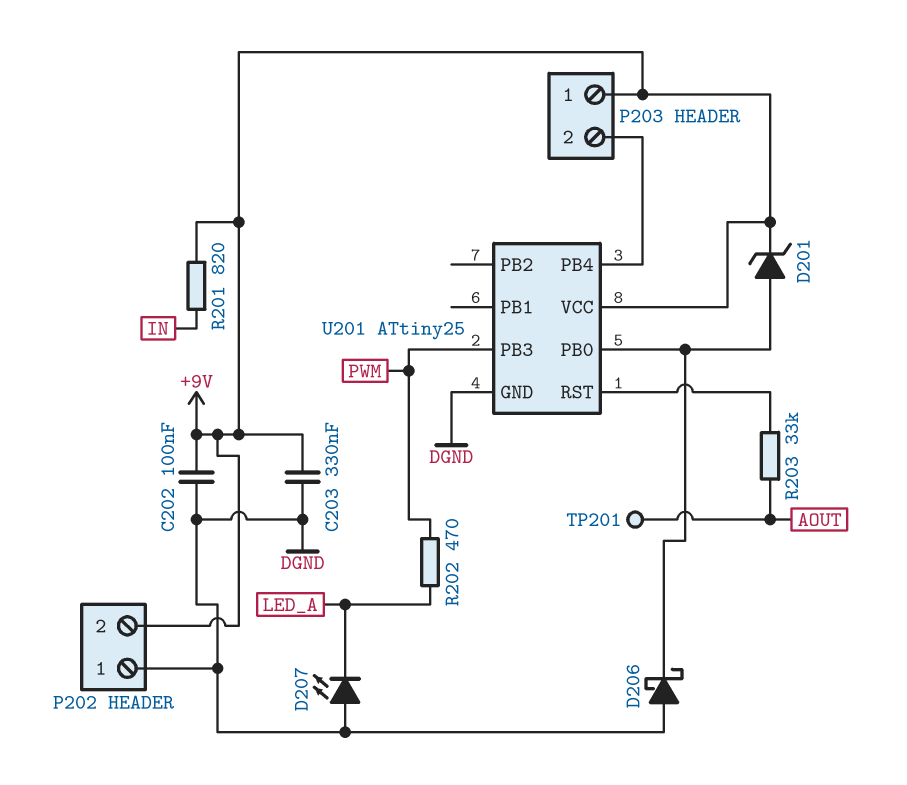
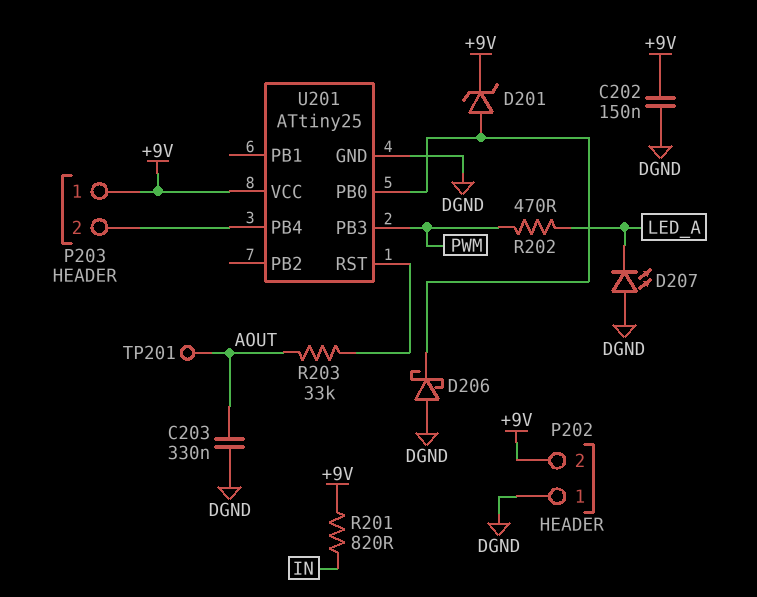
C202: 100nF (+9V, DGND) -> 150nF (+9V, DGND)
C203: 330nF (+9V, DGND) -> 330nF (AOUT, DGND)

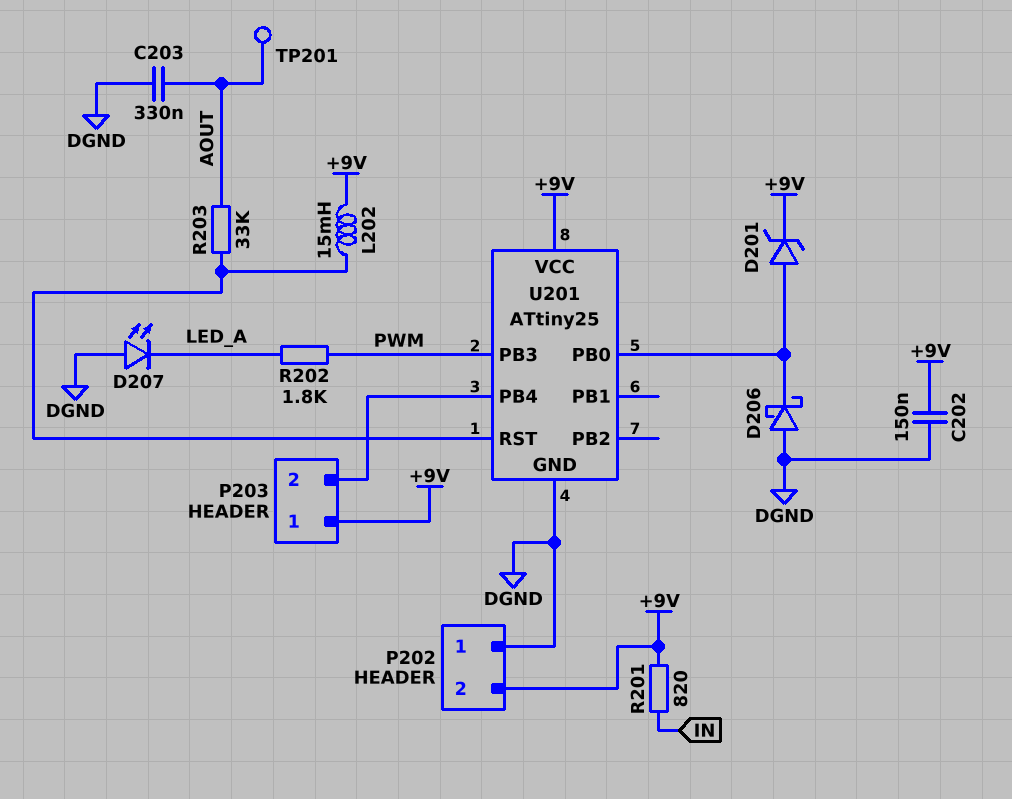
L202: none -> 15mH (+9V, U201/RST)
R202: 470 (LED_A, PWM) -> 1.8k (LED_A, PWM)

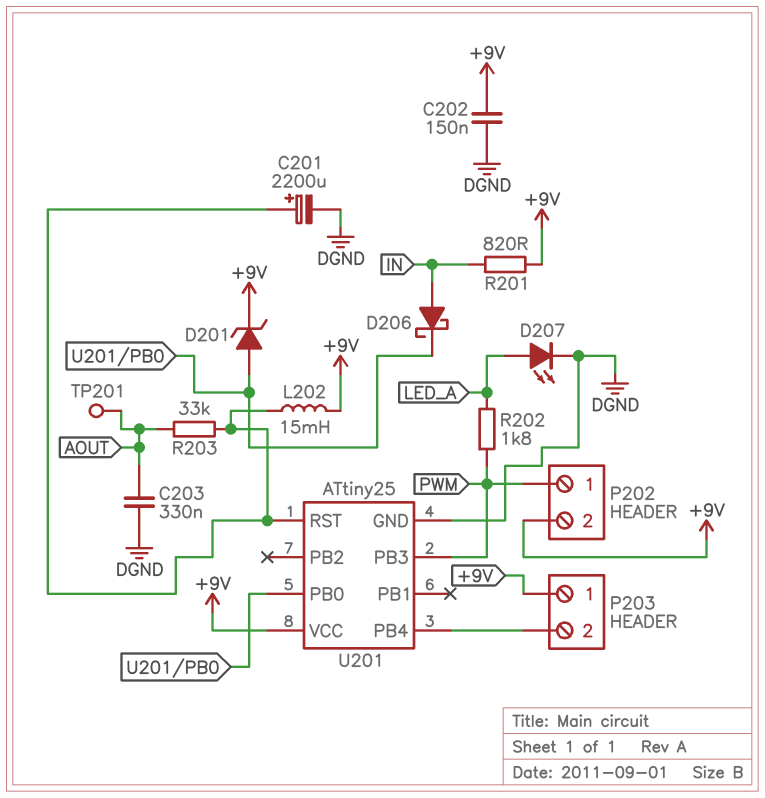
C201: none -> 2200uF (plus U201/RST, minus DGND)
D206: schottky (A DGND, K U201/PB0) -> schottky (A IN, K U201/PB0)
D207: LED (A DGND, K LED_A) -> LED (A LED_A, K DGND)
P202 pin 1: DGND -> PWM

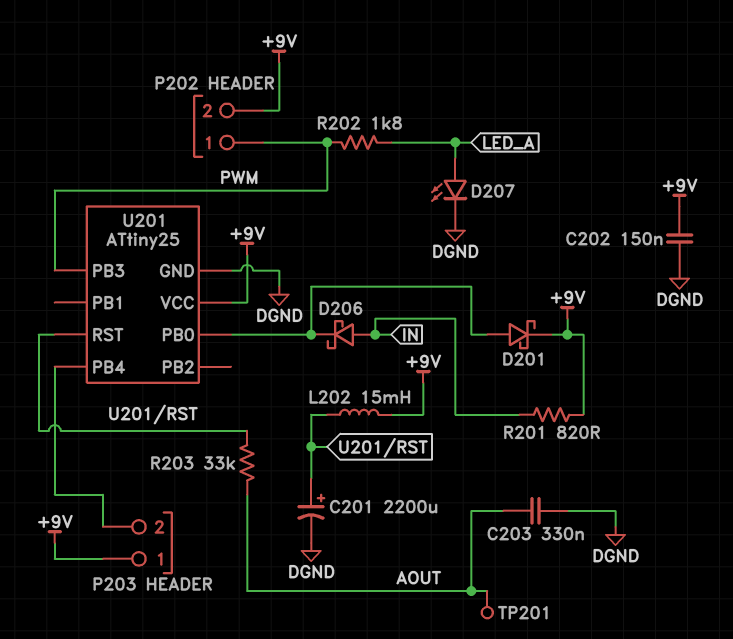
D201: zener (A U201/PB0, K +9V) -> schottky (A U201/PB0, K +9V)

